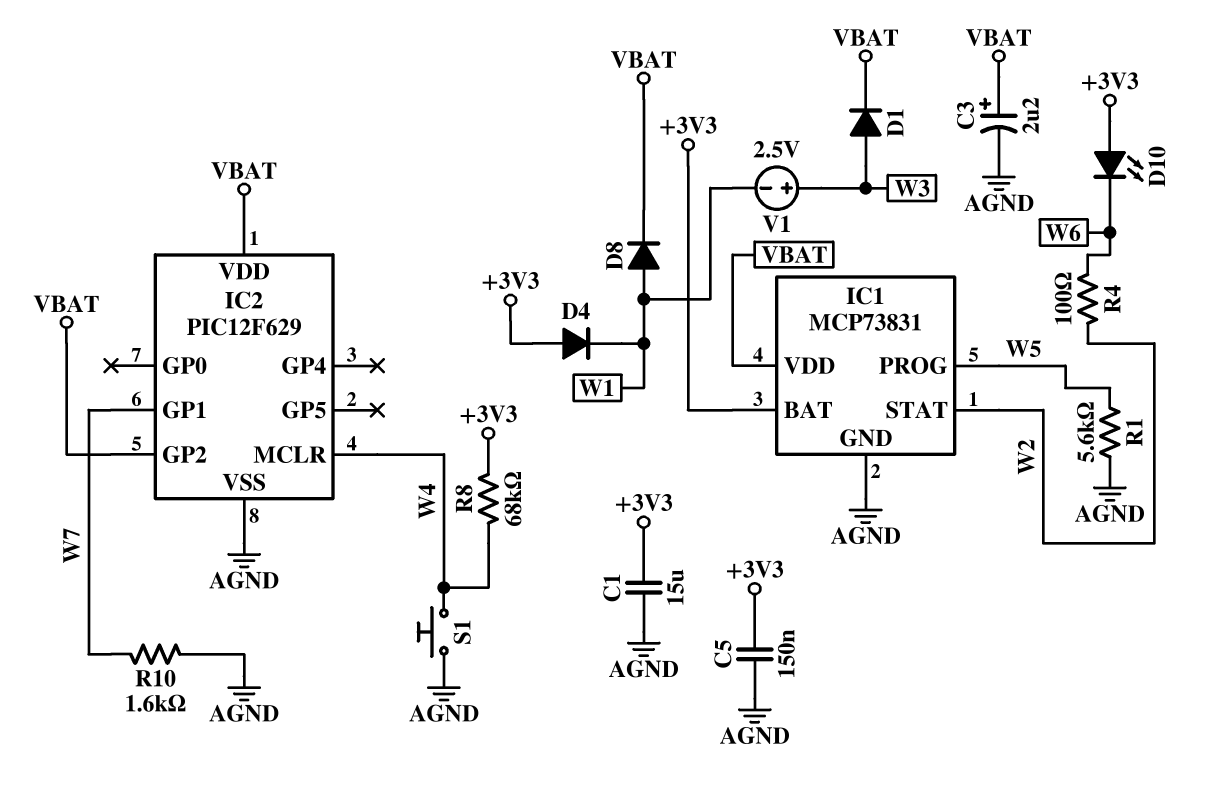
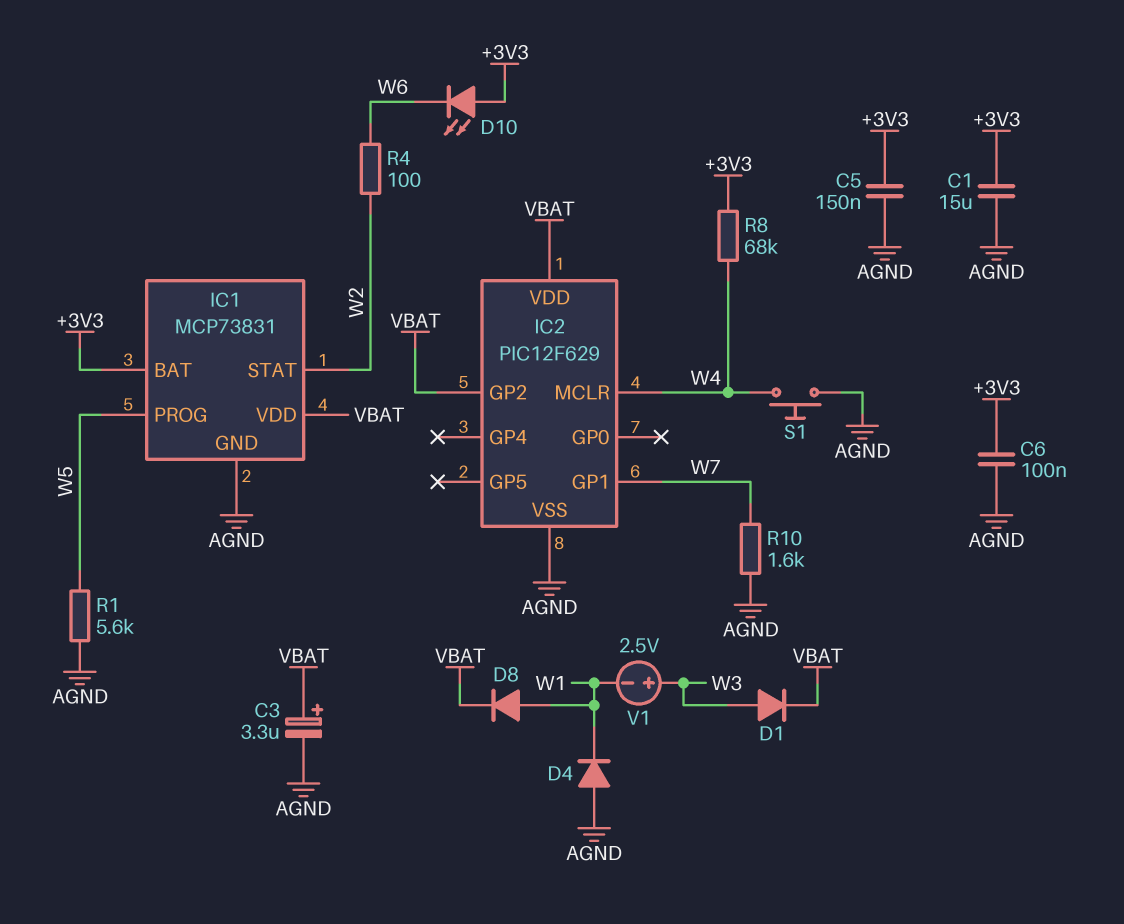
C3: 2.2uF (plus VBAT, minus AGND) -> 3.3uF (plus VBAT, minus AGND)
C6: none -> 100nF (+3V3, AGND)
D4: diode (A +3V3, K W1) -> diode (A AGND, K W1)

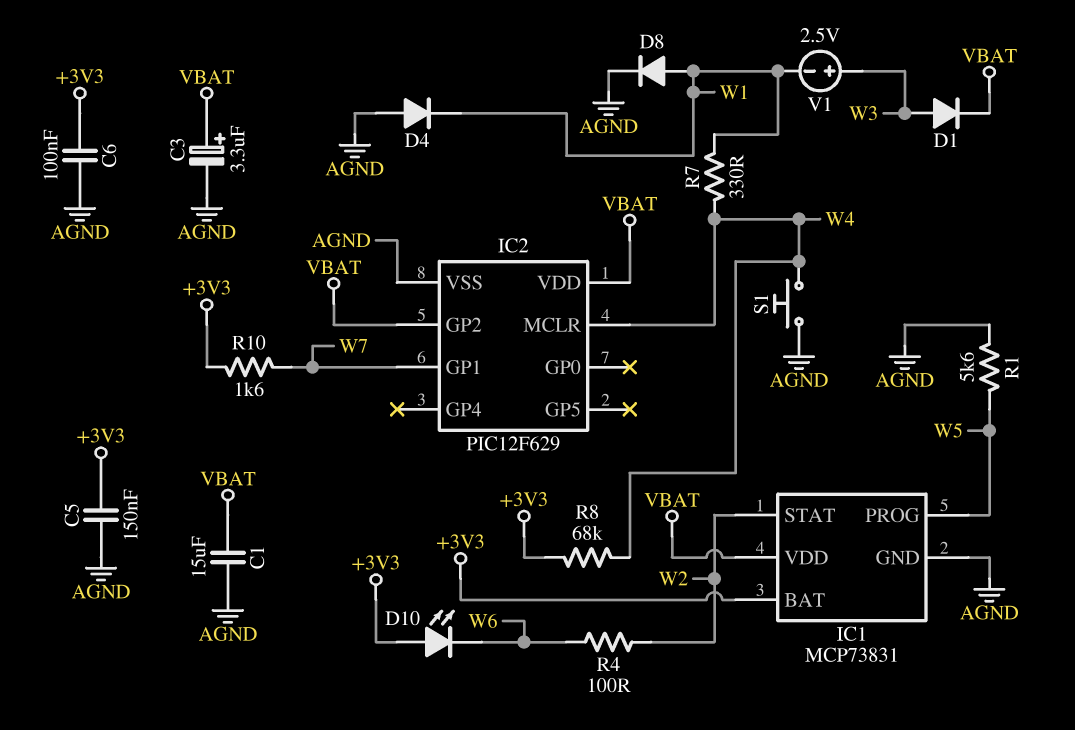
C1: 15uF (+3V3, AGND) -> 15uF (AGND, VBAT)
D8: diode (A W1, K VBAT) -> diode (A W1, K AGND)
R7: none -> 330 (W1, W4)
R10: 1.6k (AGND, W7) -> 1.6k (+3V3, W7)

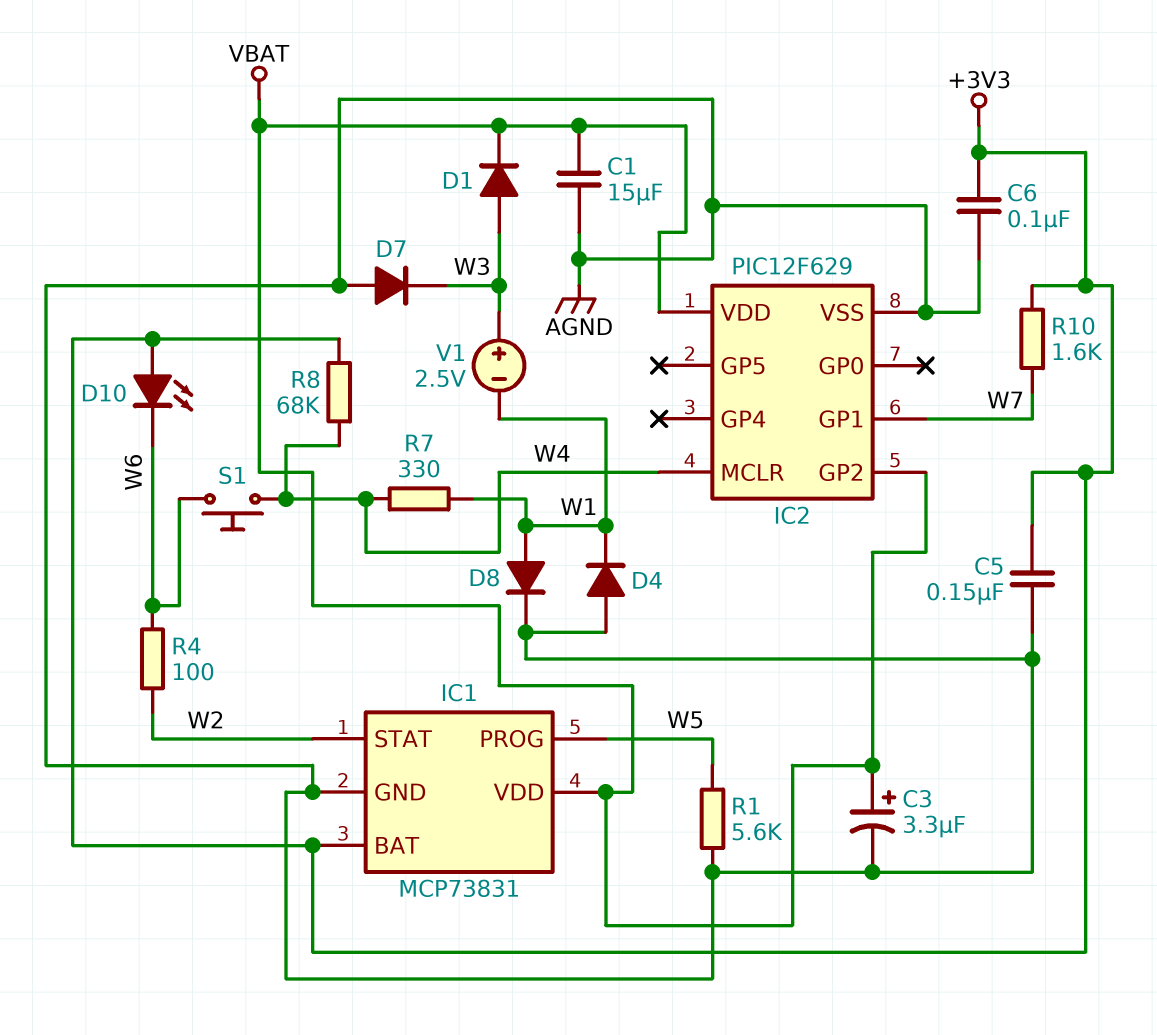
D7: none -> diode (A AGND, K W3)
S1: button (AGND, W4) -> button (W4, W6)

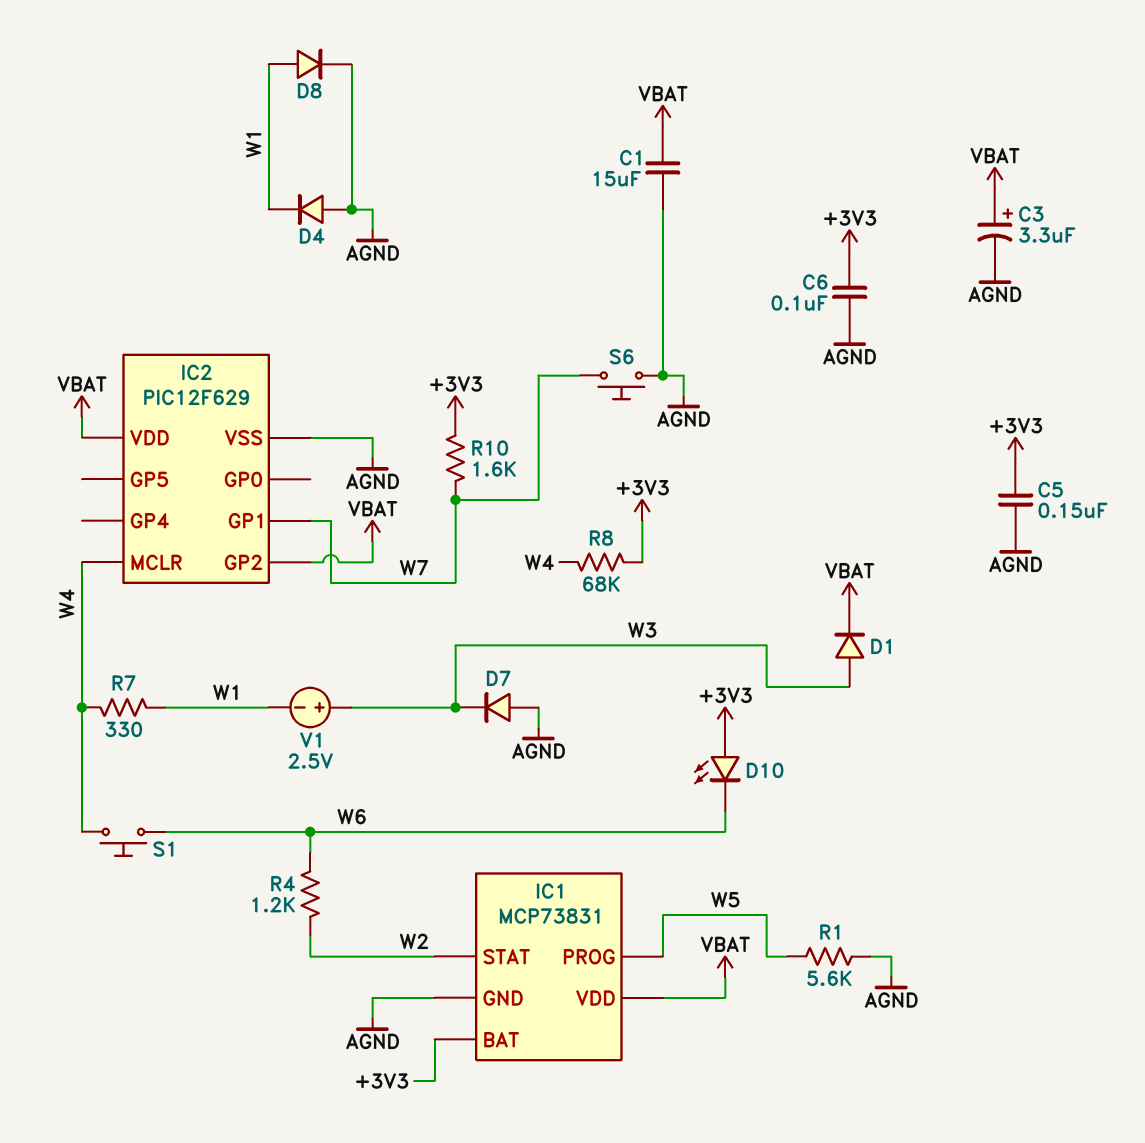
R4: 100 (W2, W6) -> 1.2k (W2, W6)
S6: none -> button (AGND, W7)

